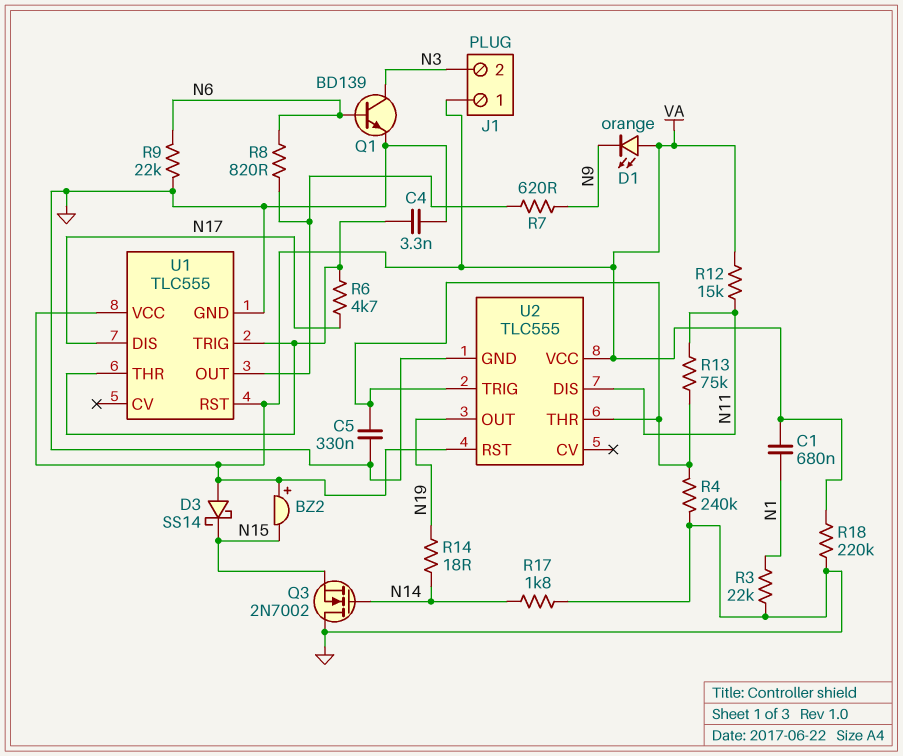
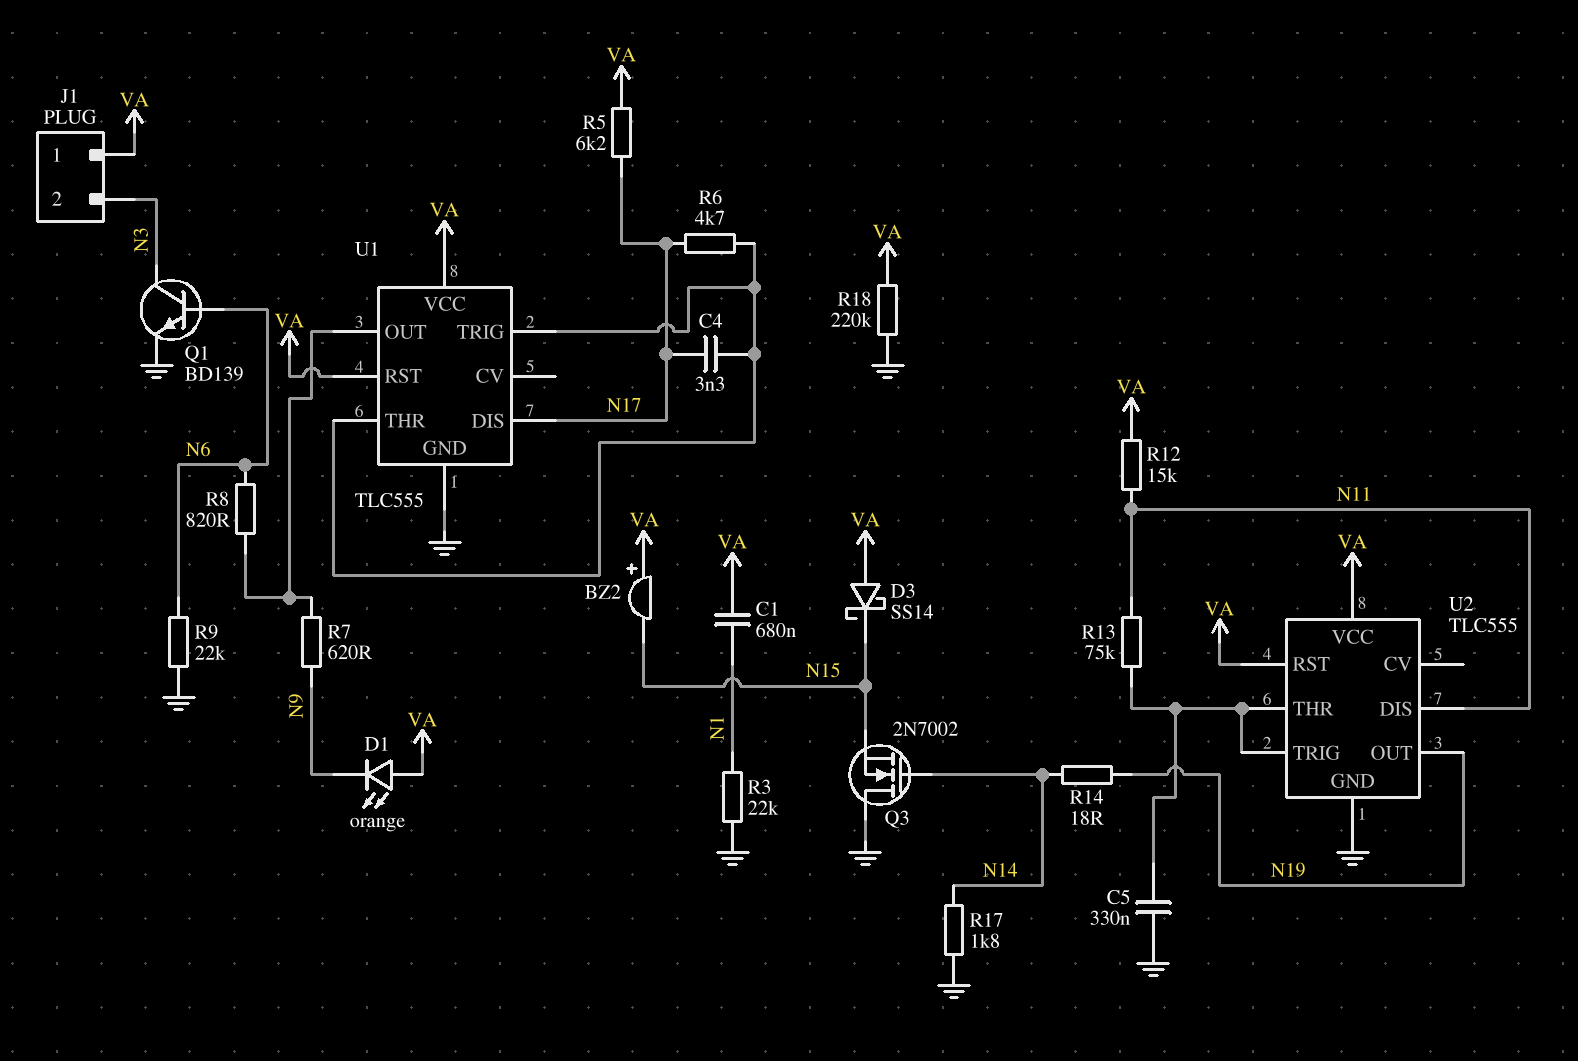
C4: 3.3nF (GND, U1/THR) -> 3.3nF (N17, U1/THR)
R4: 240k (GND, U2/THR) -> none
R5: none -> 6.2k (N17, VA)

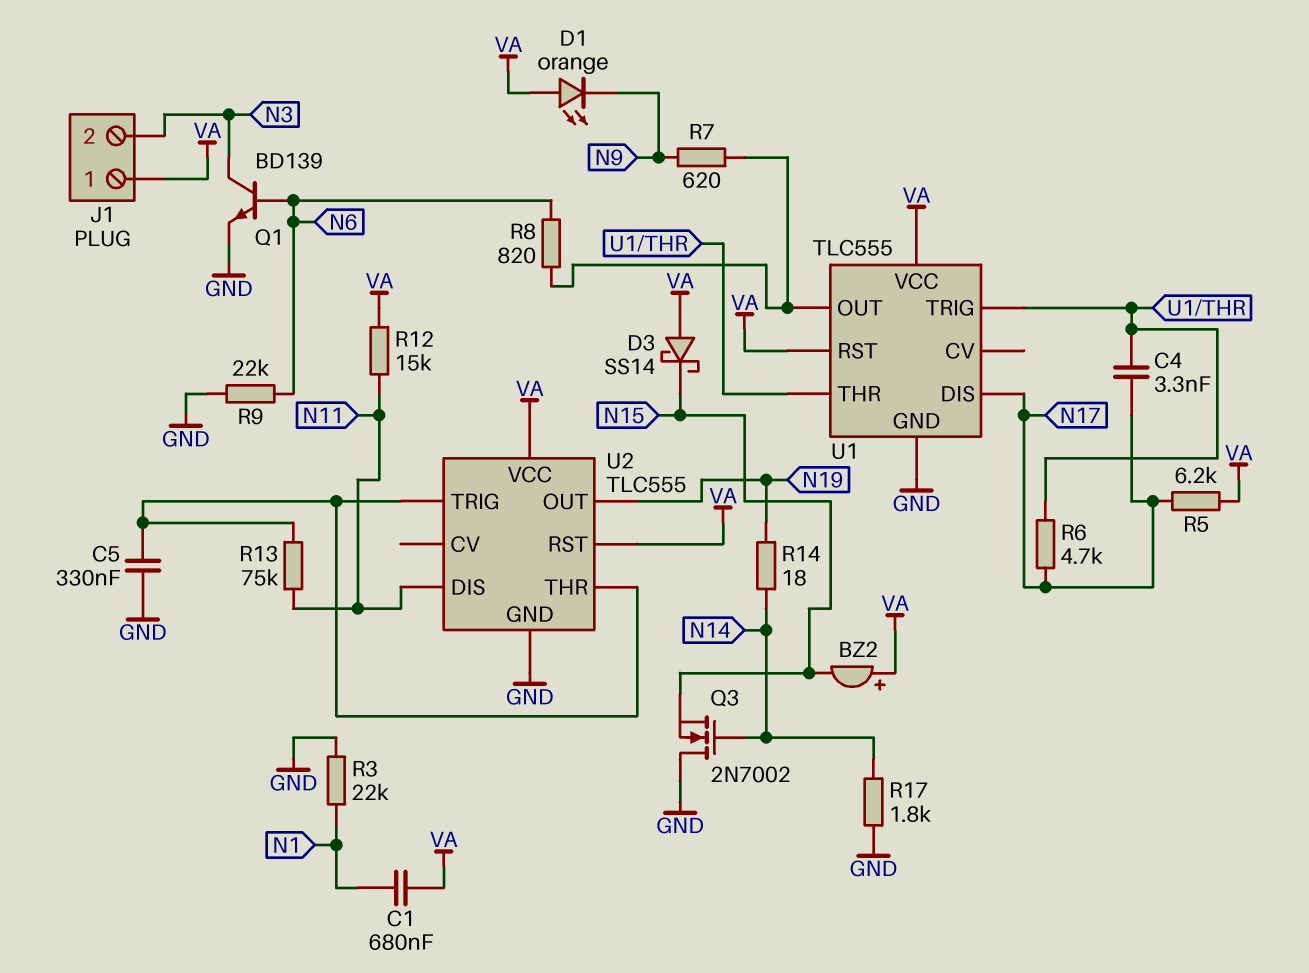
R18: 220k (GND, VA) -> none

